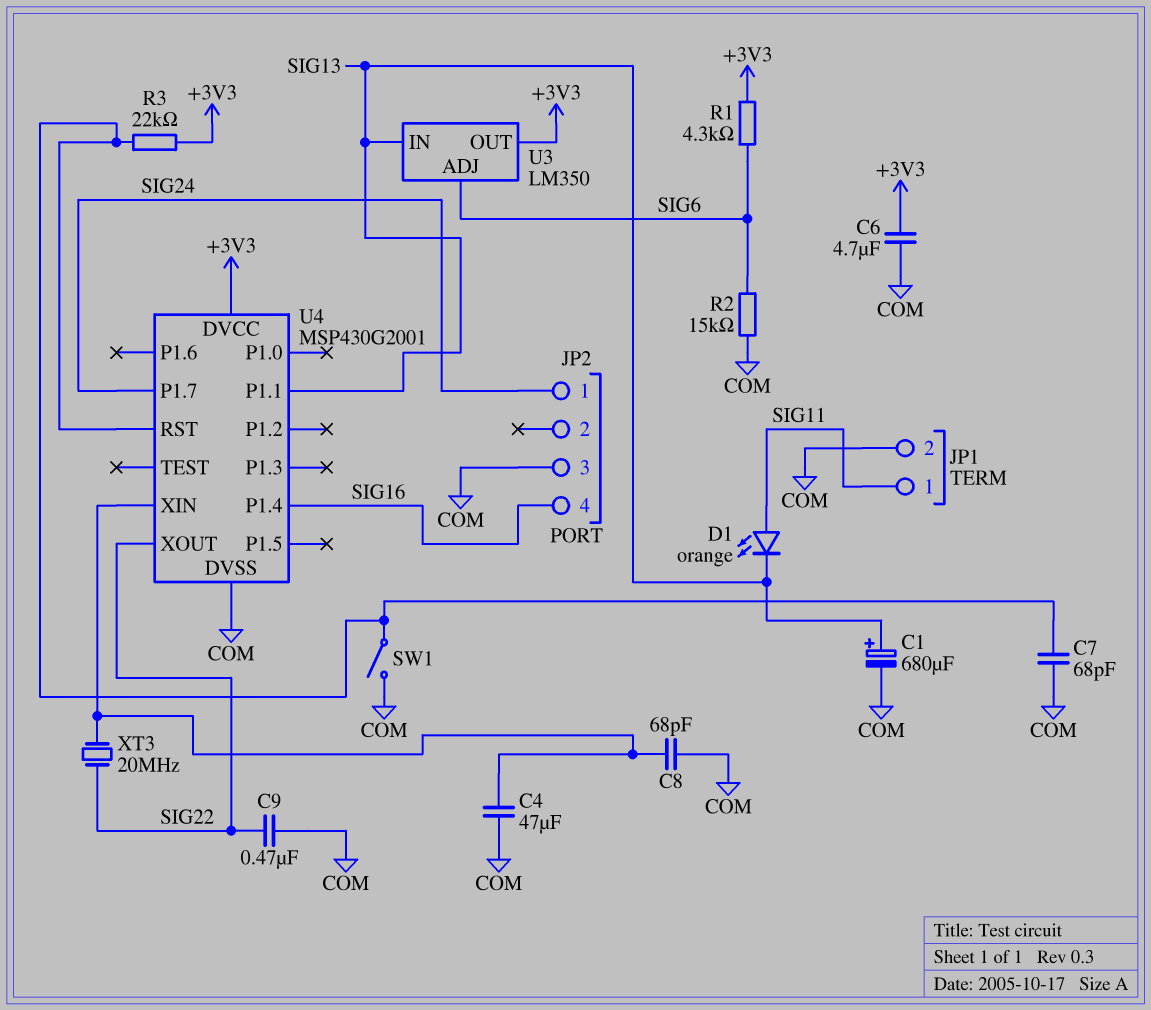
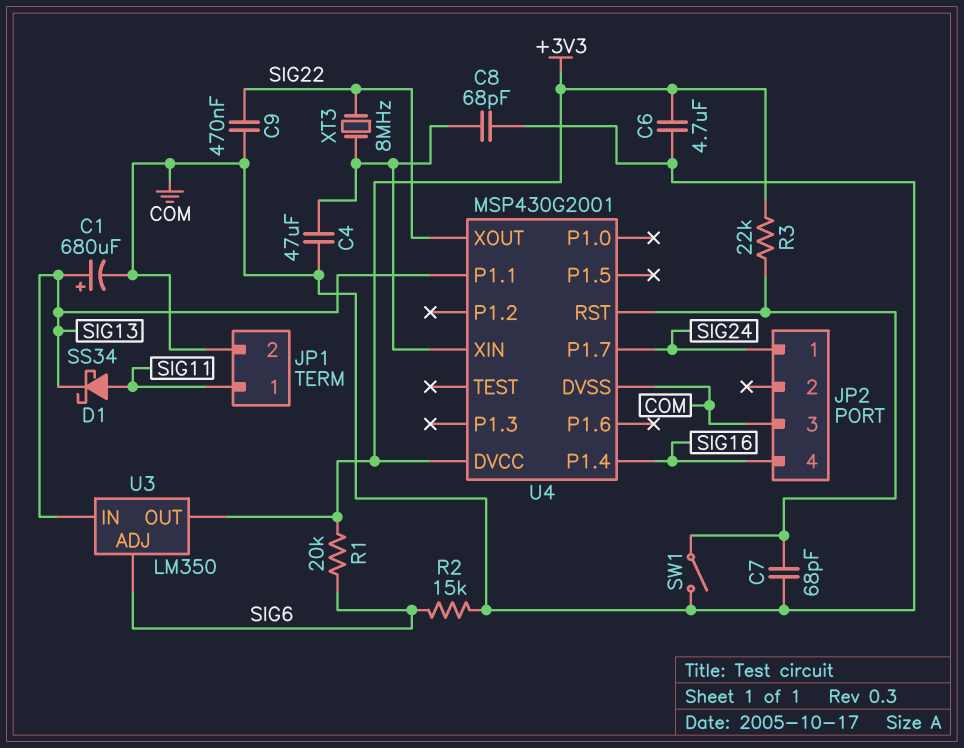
D1: LED orange (A SIG11, K SIG13) -> schottky SS34 (A SIG11, K SIG13)
R1: 4.3k (+3V3, SIG6) -> 20k (+3V3, SIG6)
XT3: 20MHz (SIG22, U4/XIN) -> 8MHz (SIG22, U4/XIN)

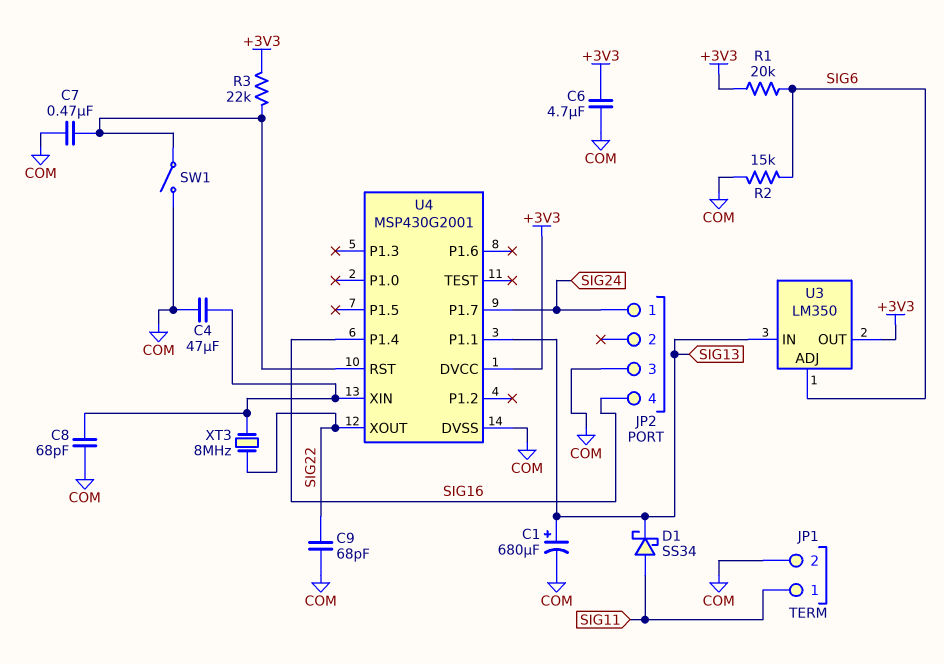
C7: 68pF (COM, U4/RST) -> 470nF (COM, U4/RST)
C9: 470nF (COM, SIG22) -> 68pF (COM, SIG22)

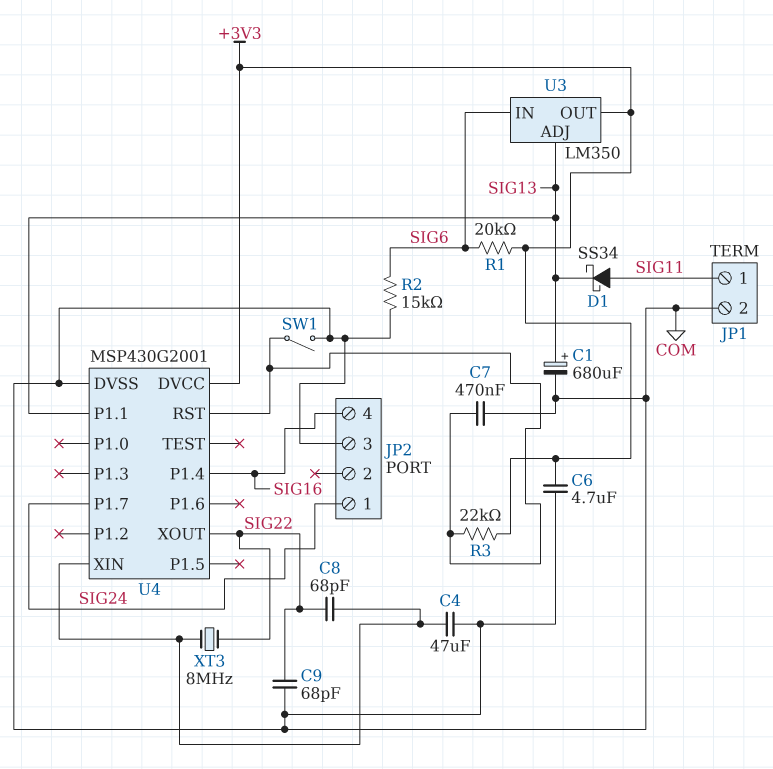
C8: 68pF (COM, U4/XIN) -> 68pF (SIG22, U4/XIN)
U3 pin ADJ: SIG6 -> SIG13
U3 pin IN: SIG13 -> SIG6

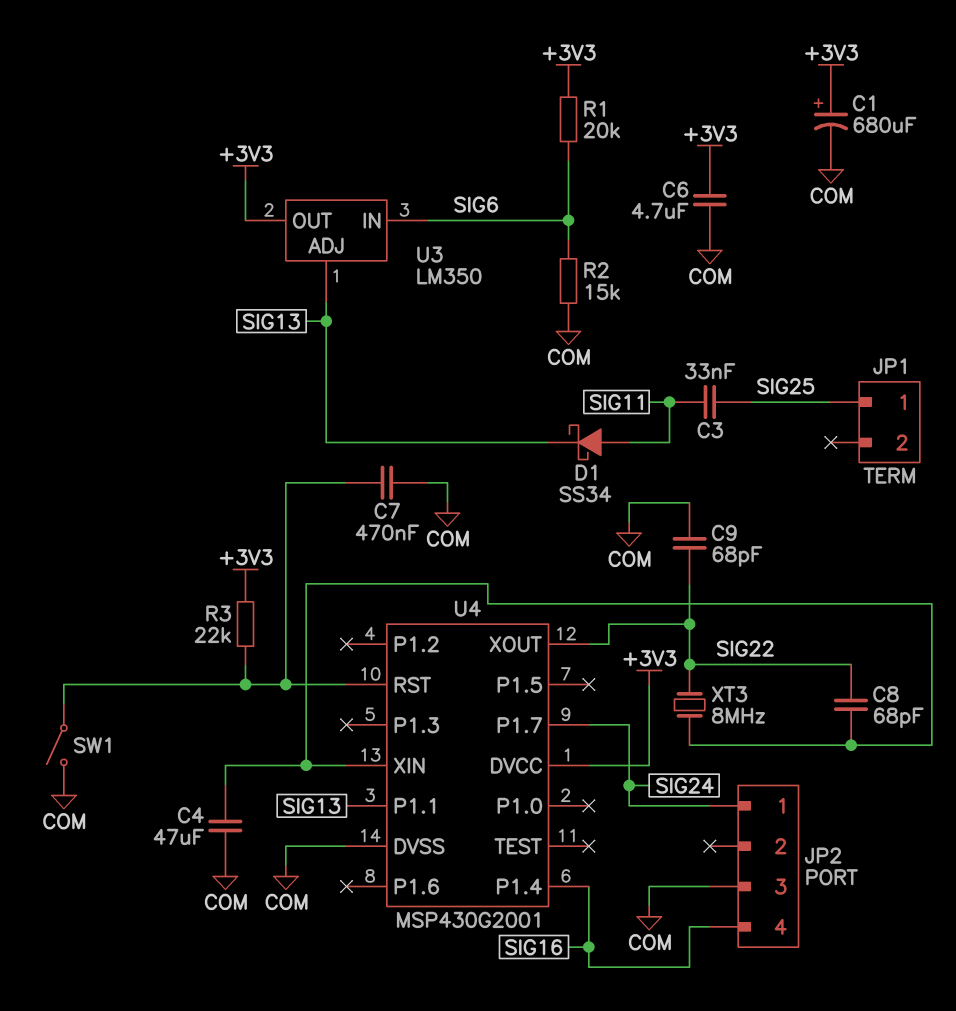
C1: 680uF (plus SIG13, minus COM) -> 680uF (plus +3V3, minus COM)
C3: none -> 33nF (SIG11, SIG25)
JP1 pin 1: SIG11 -> SIG25
JP1 pin 2: COM -> none

